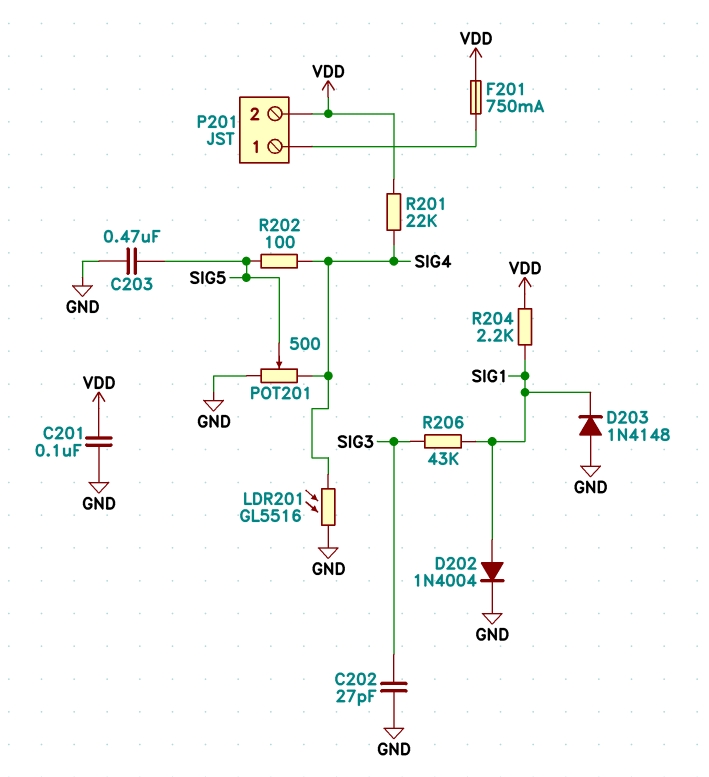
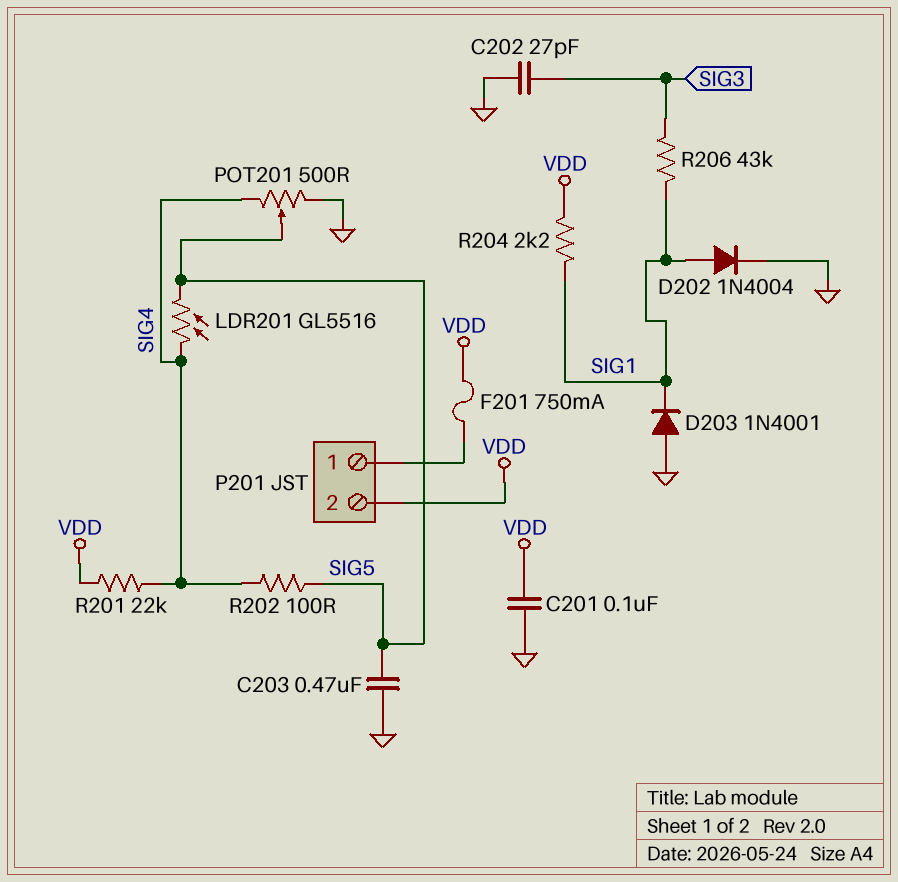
D203: diode 1N4148 (A GND, K SIG1) -> diode 1N4001 (A GND, K SIG1)
LDR201: GL5516 (GND, SIG4) -> GL5516 (SIG4, SIG5)

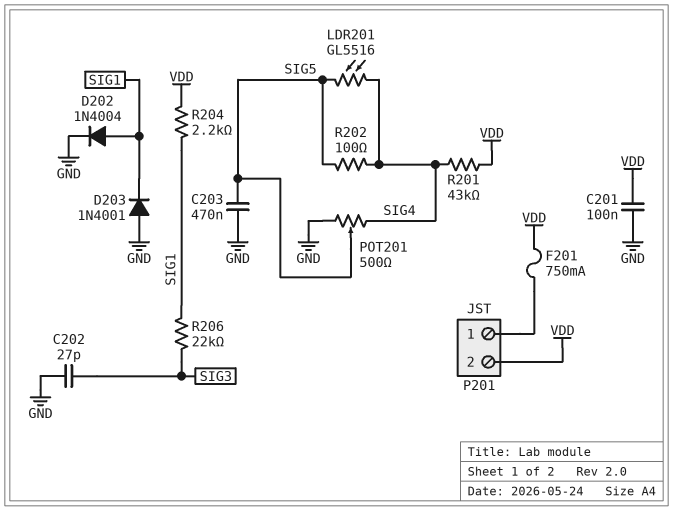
R201: 22k (SIG4, VDD) -> 43k (SIG4, VDD)
R206: 43k (SIG1, SIG3) -> 22k (SIG1, SIG3)

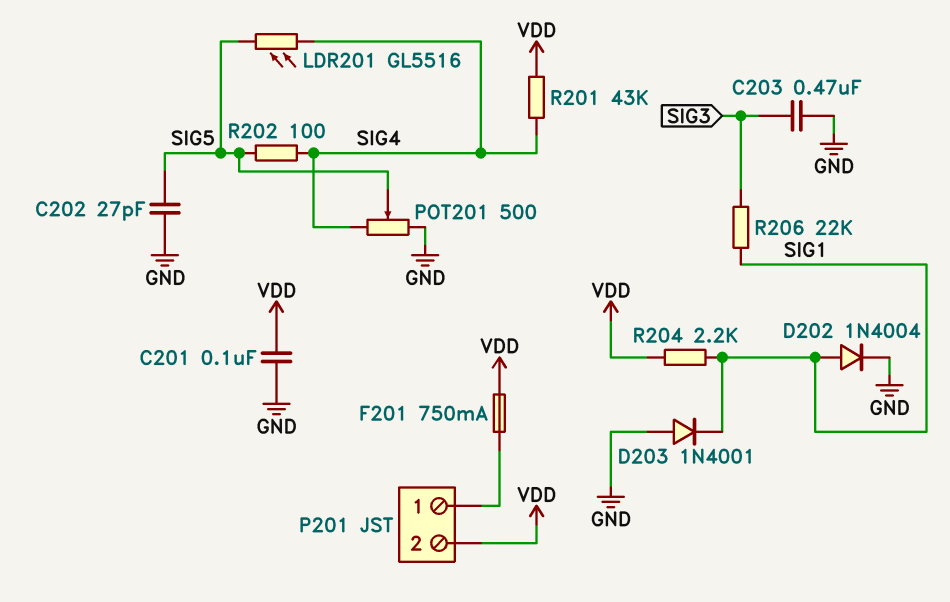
C202: 27pF (GND, SIG3) -> 27pF (GND, SIG5)
C203: 470nF (GND, SIG5) -> 470nF (GND, SIG3)

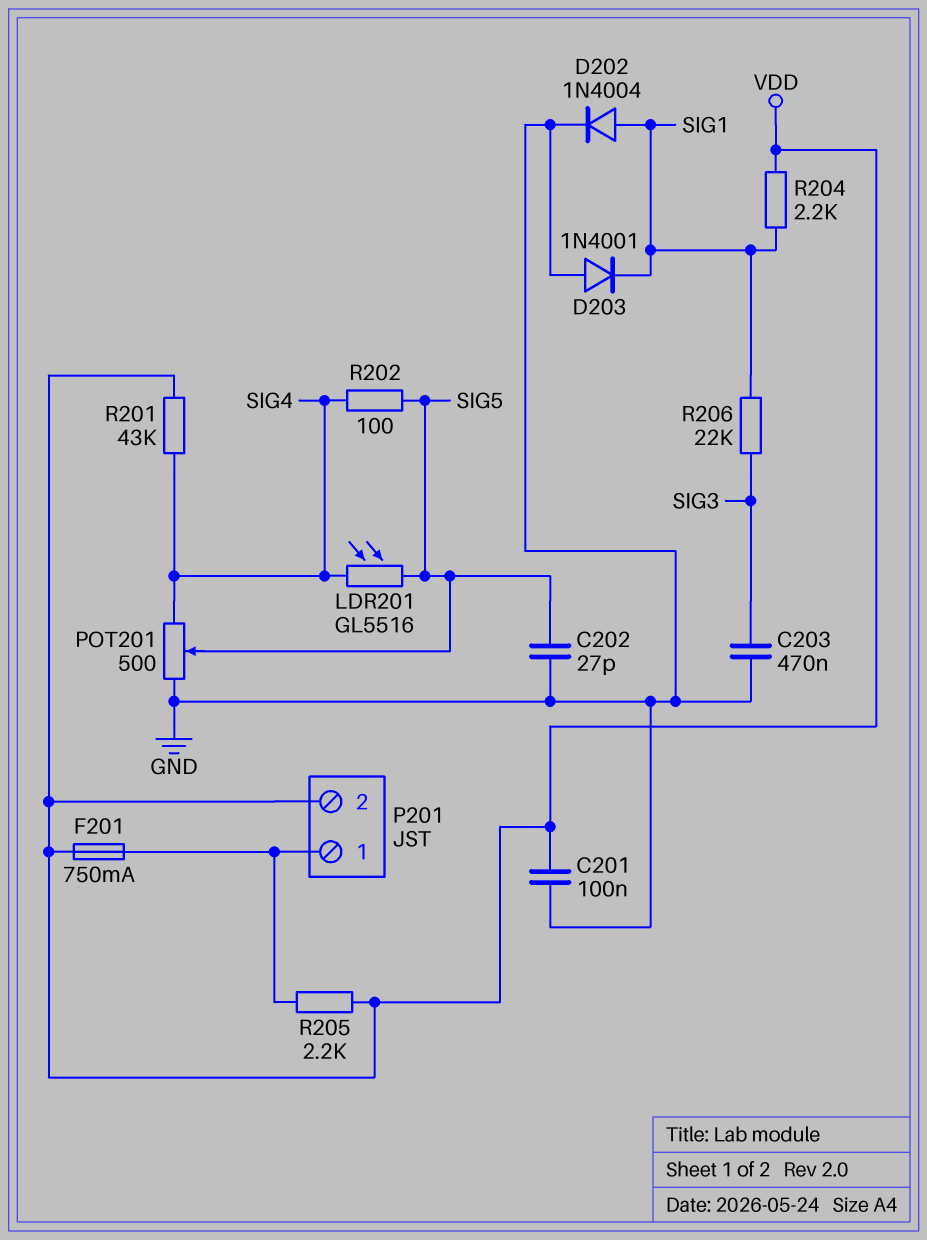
R205: none -> 2.2k (P201/1, VDD)

